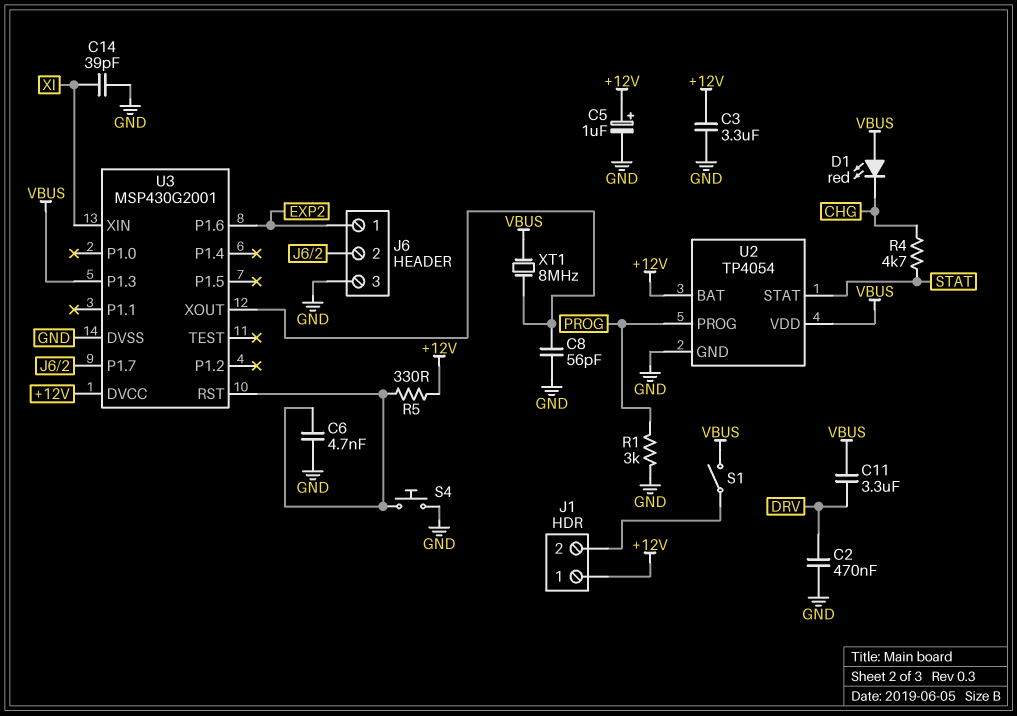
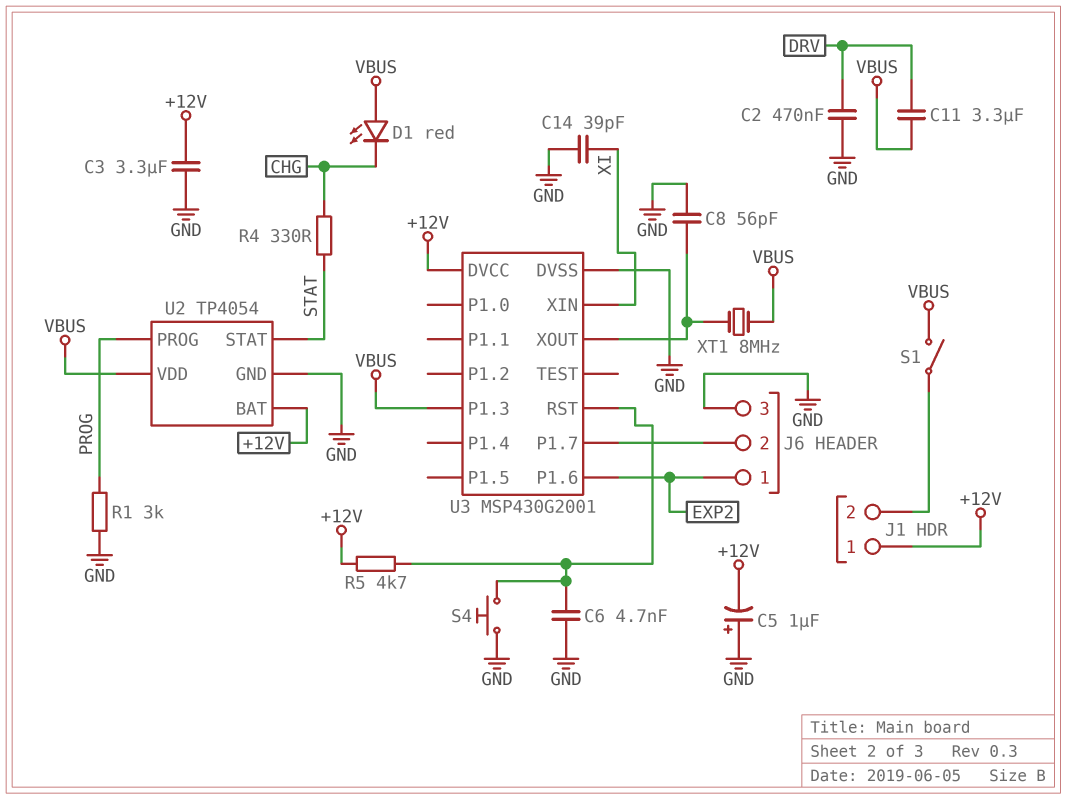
C5: 1uF (plus +12V, minus GND) -> 1uF (plus GND, minus +12V)
R4: 4.7k (CHG, STAT) -> 330 (CHG, STAT)
R5: 330 (+12V, U3/RST) -> 4.7k (+12V, U3/RST)

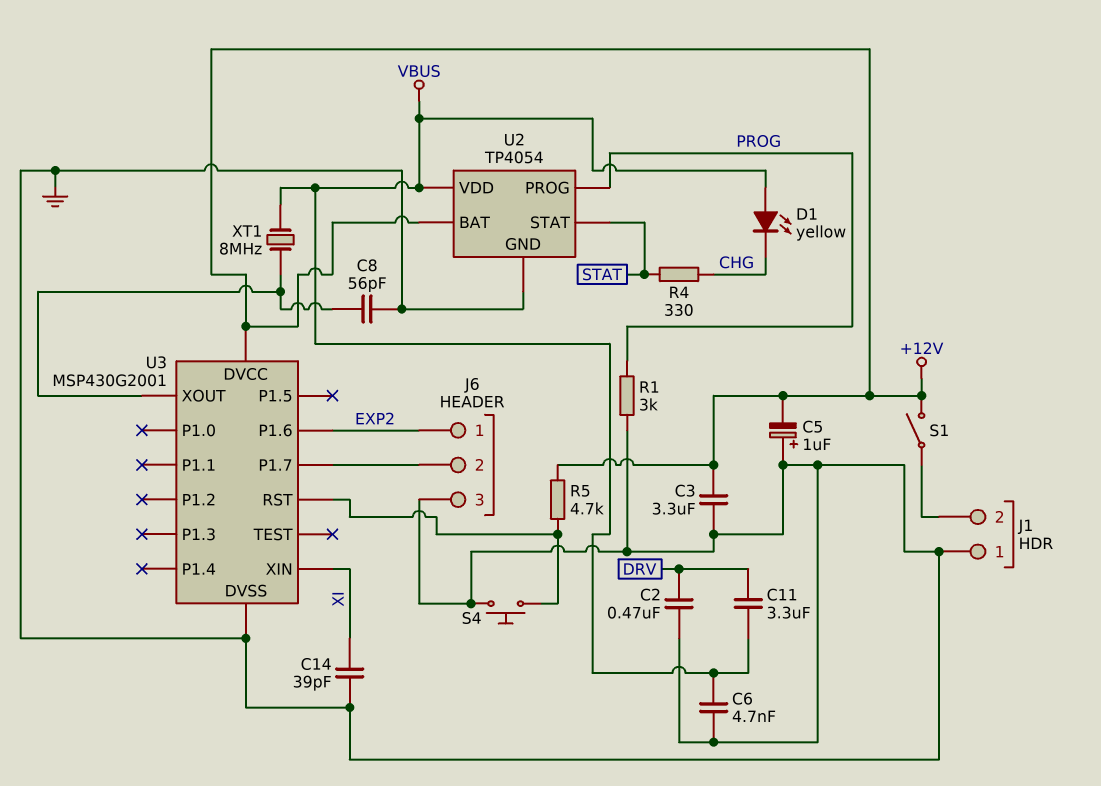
C6: 4.7nF (GND, U3/RST) -> 4.7nF (GND, VBUS)
D1: LED red (A VBUS, K CHG) -> LED yellow (A VBUS, K CHG)
J1 pin 1: +12V -> GND
S1: switch (J1/2, VBUS) -> switch (+12V, J1/2)
U3 pin P1.3: VBUS -> none

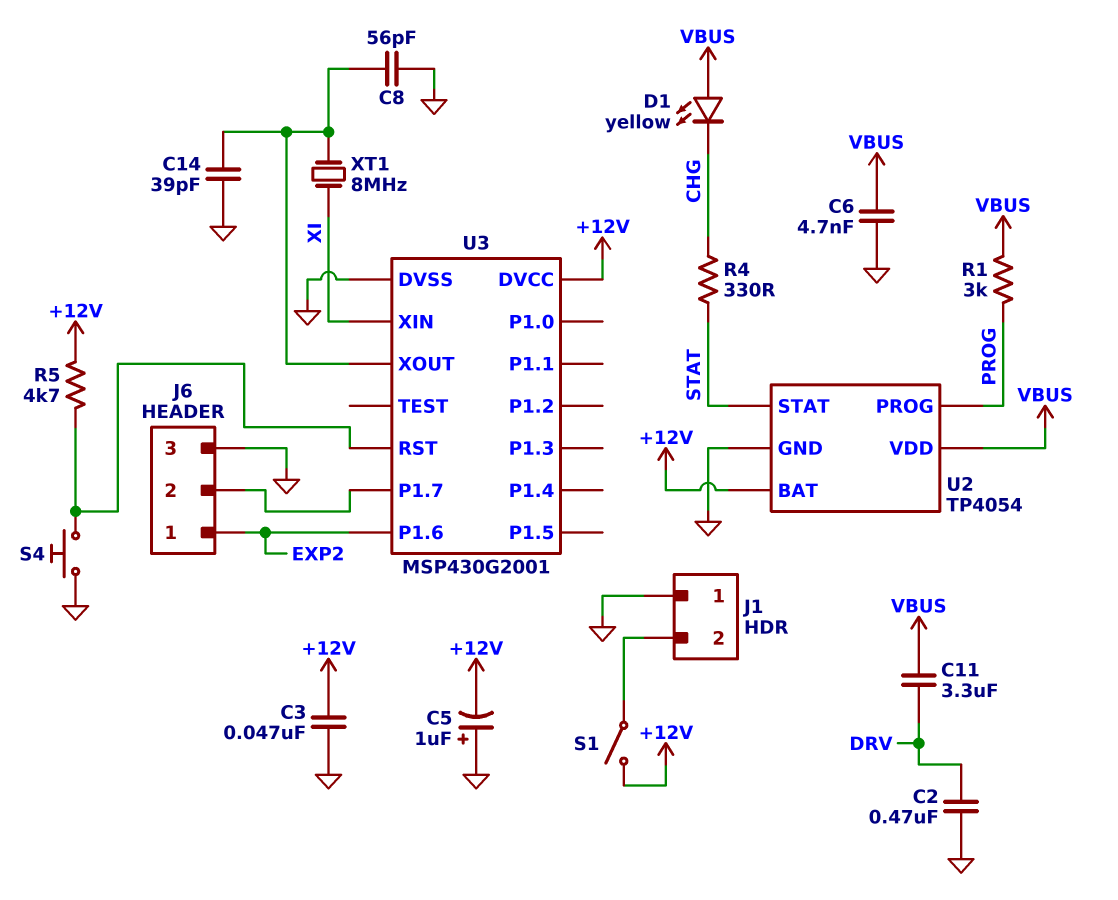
C3: 3.3uF (+12V, GND) -> 47nF (+12V, GND)
C14: 39pF (GND, XI) -> 39pF (GND, U3/XOUT)
R1: 3k (GND, PROG) -> 3k (PROG, VBUS)
XT1: 8MHz (U3/XOUT, VBUS) -> 8MHz (U3/XOUT, XI)

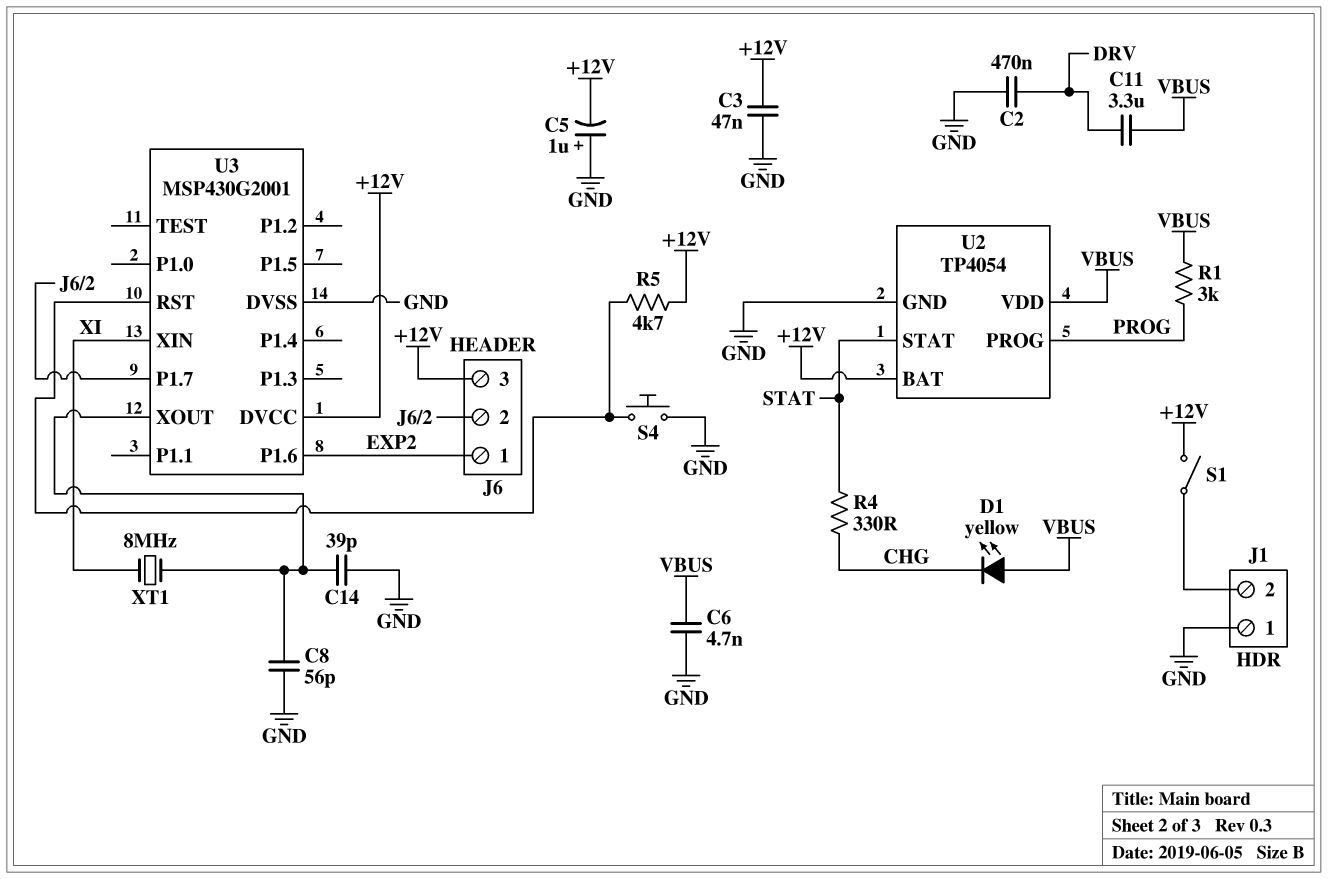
J6 pin 3: GND -> +12V

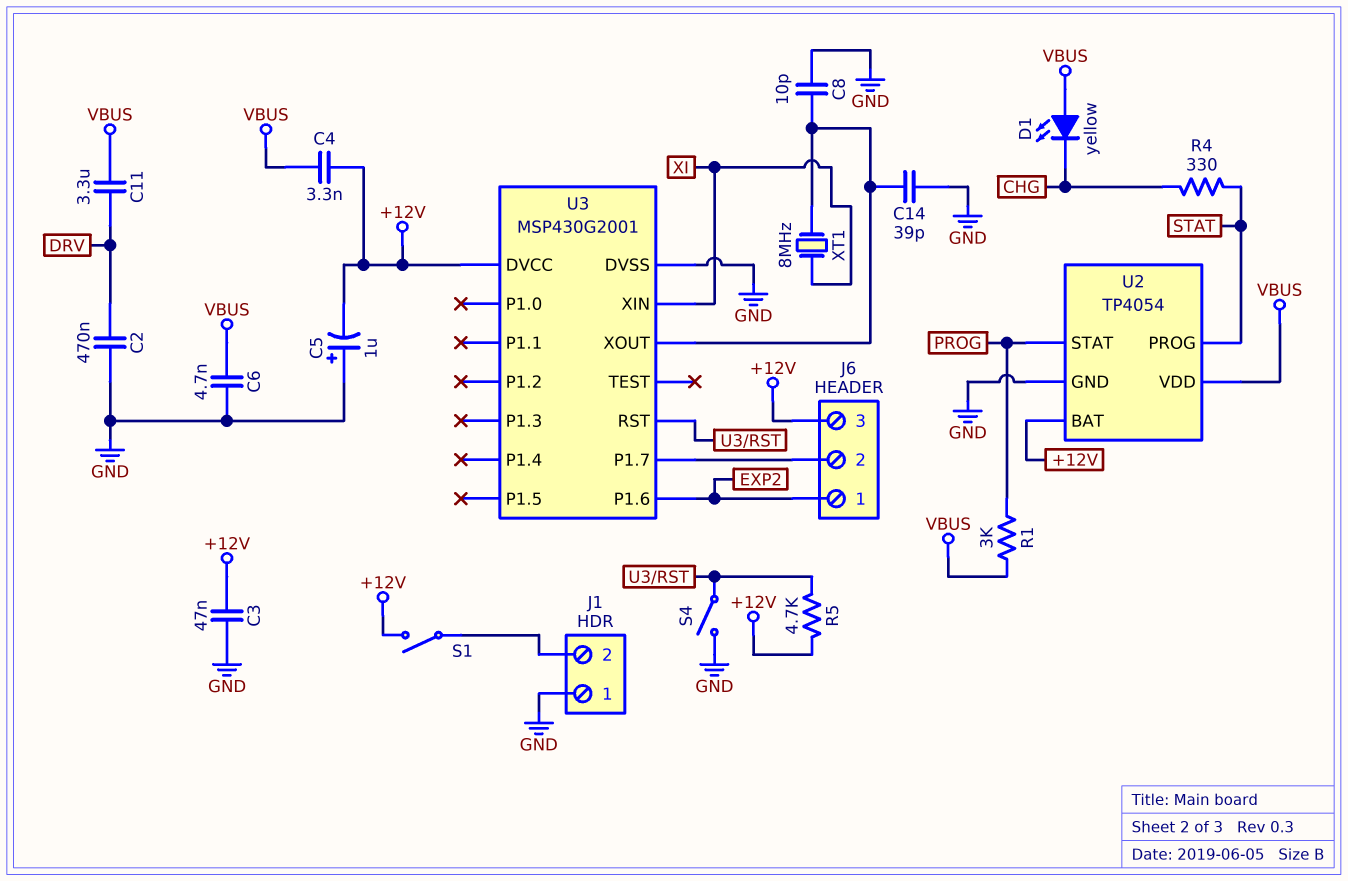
C4: none -> 3.3nF (+12V, VBUS)
C8: 56pF (GND, U3/XOUT) -> 10pF (GND, U3/XOUT)
S4: button (GND, U3/RST) -> switch (GND, U3/RST)
U2 pin PROG: PROG -> STAT
U2 pin STAT: STAT -> PROG

